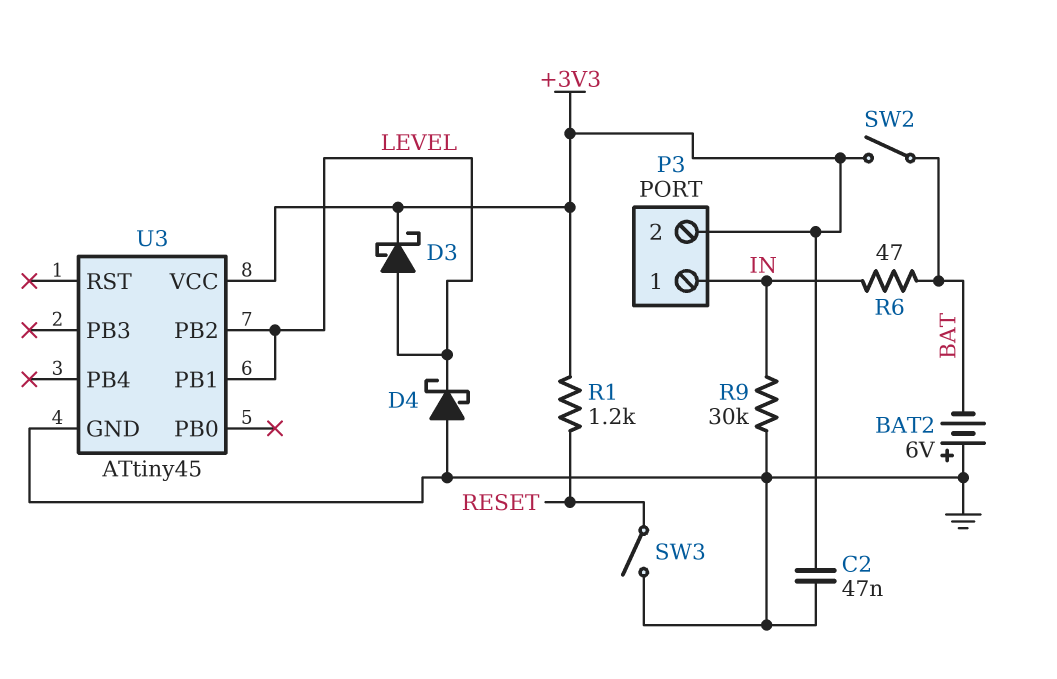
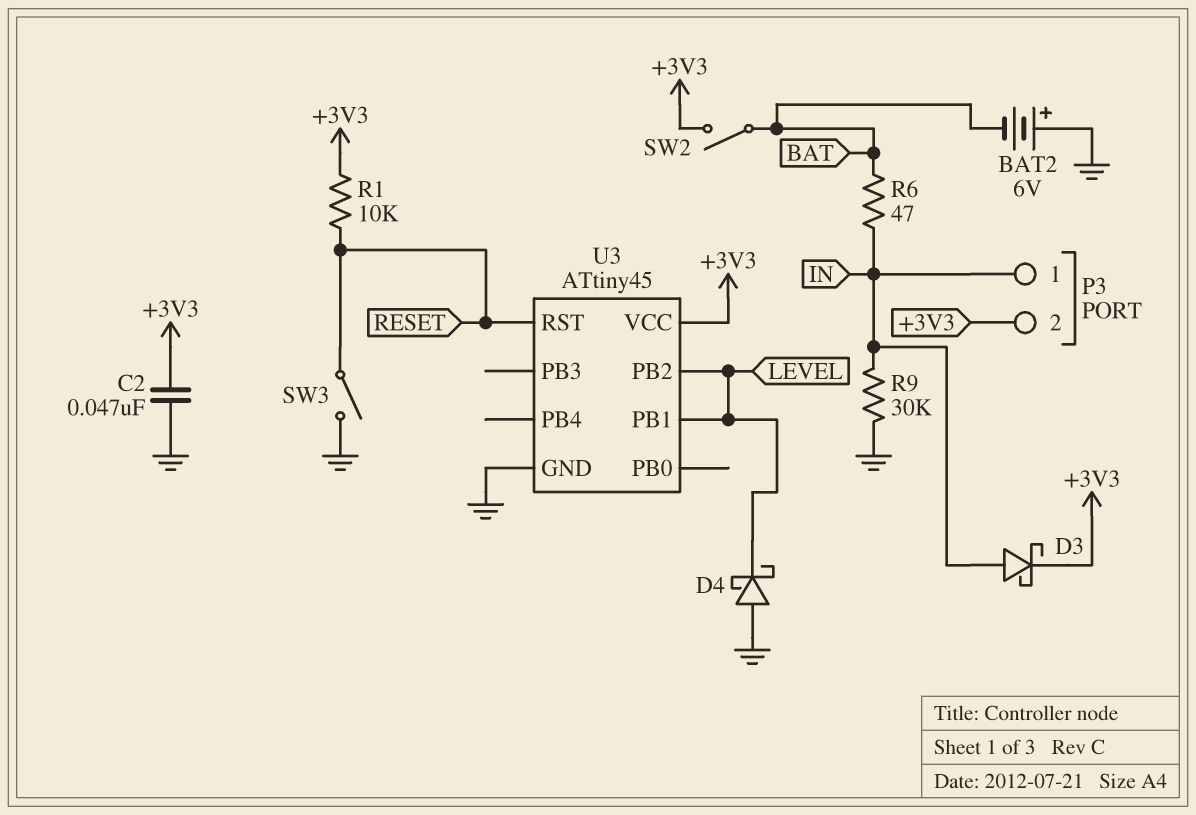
D3: schottky (A LEVEL, K +3V3) -> schottky (A IN, K +3V3)
R1: 1.2k (+3V3, RESET) -> 10k (+3V3, RESET)
U3 pin RST: none -> RESET

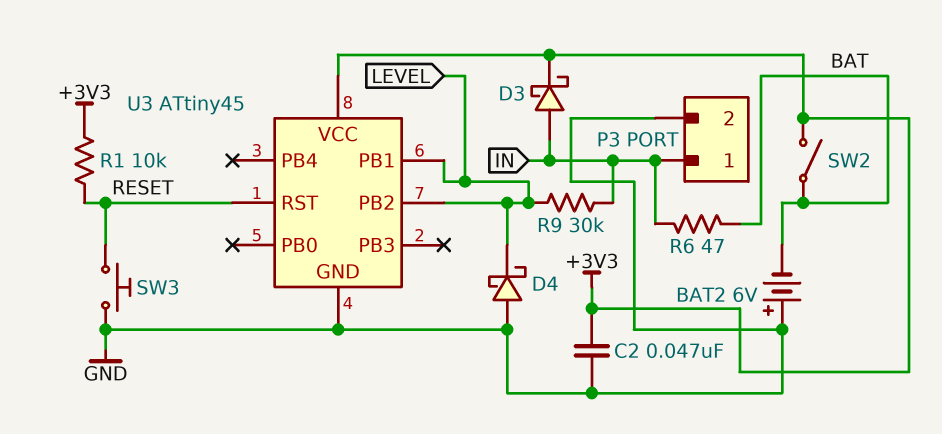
P3 pin 2: +3V3 -> GND
R9: 30k (GND, IN) -> 30k (IN, LEVEL)
SW3: switch (GND, RESET) -> button (GND, RESET)

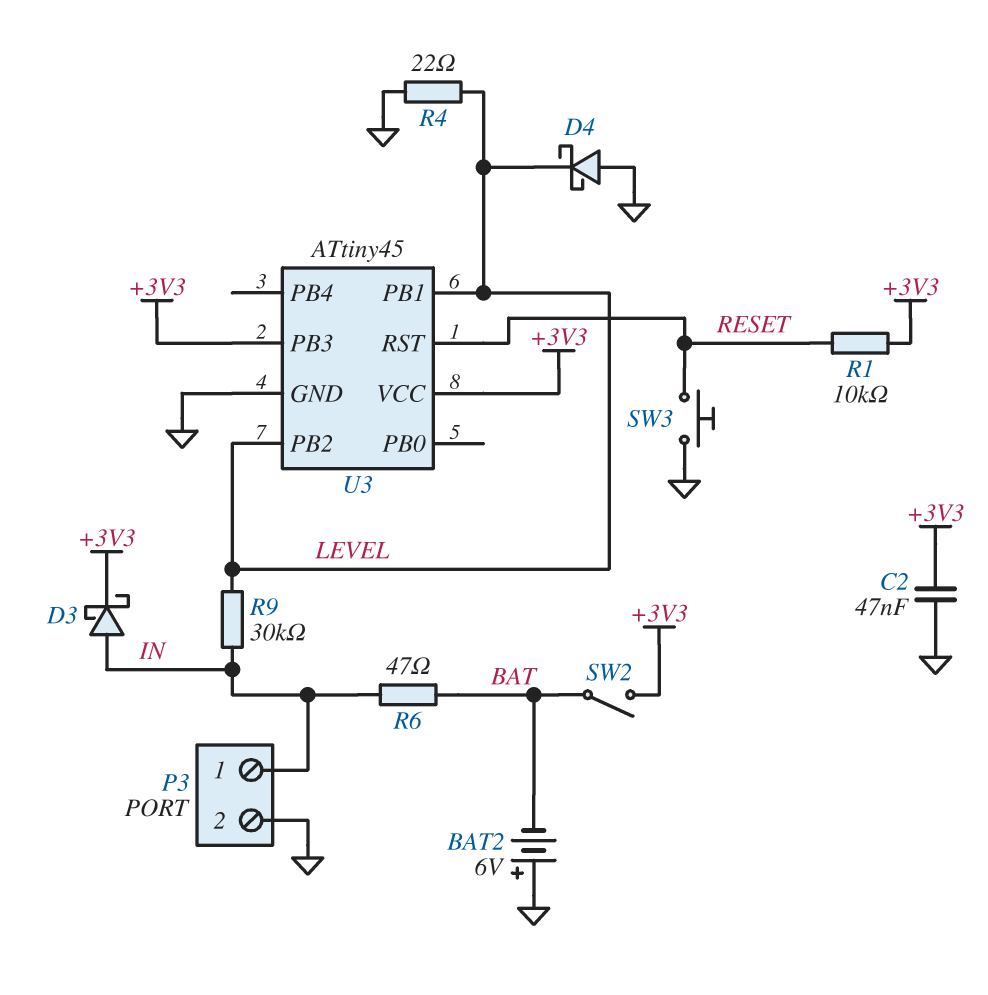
R4: none -> 22 (GND, LEVEL)
U3 pin PB3: none -> +3V3

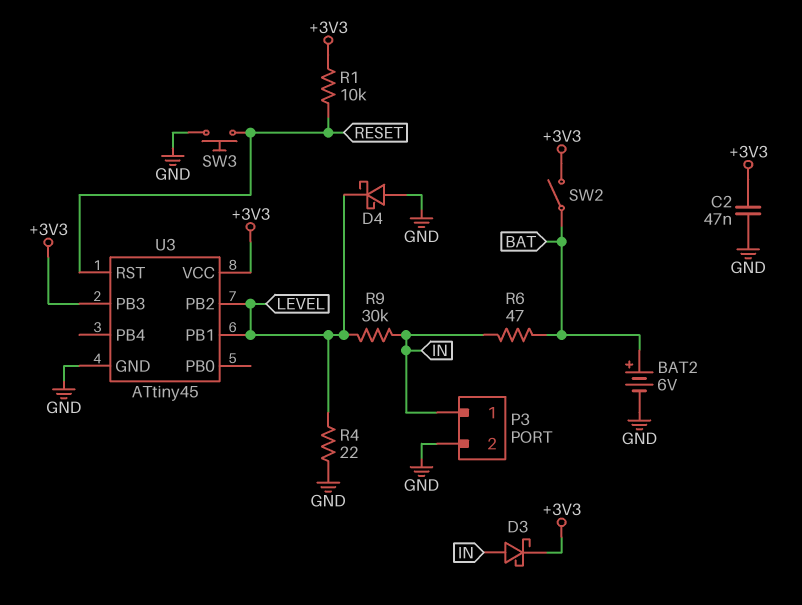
BAT2: 6V (plus GND, minus BAT) -> 6V (plus BAT, minus GND)

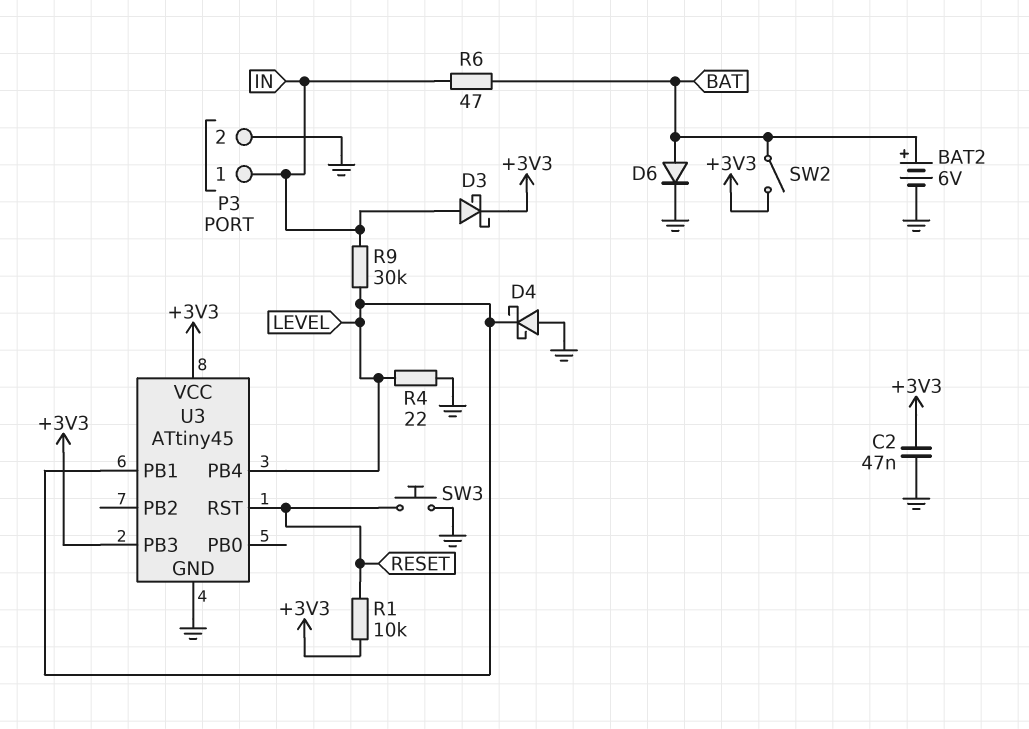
D6: none -> diode (A BAT, K GND)
U3 pin PB2: LEVEL -> none
U3 pin PB4: none -> LEVEL

